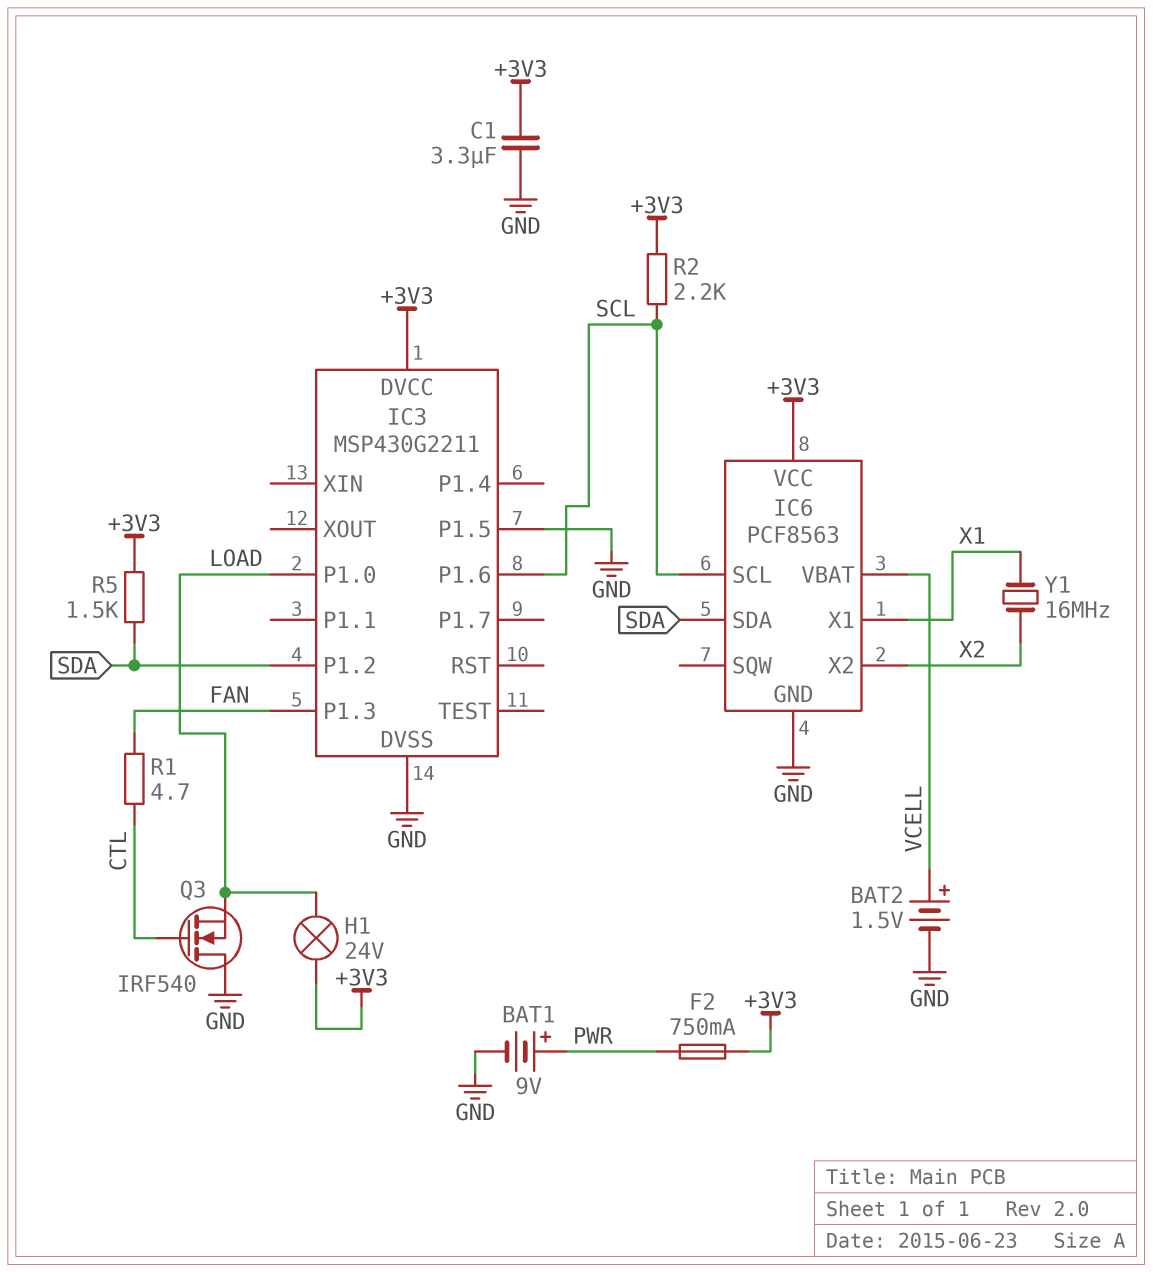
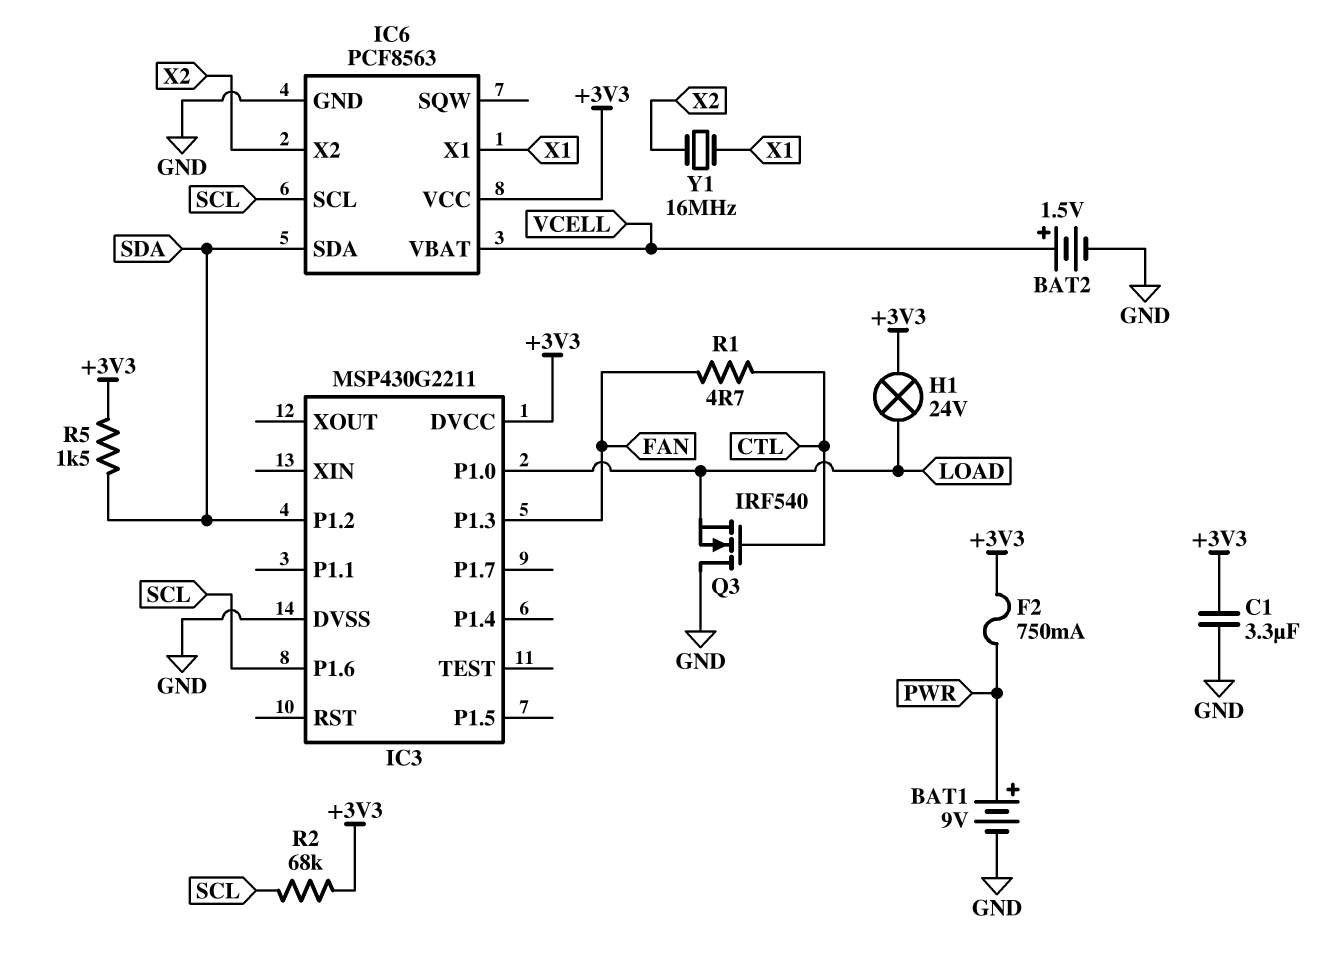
IC3 pin P1.5: GND -> none
R2: 2.2k (+3V3, SCL) -> 68k (+3V3, SCL)

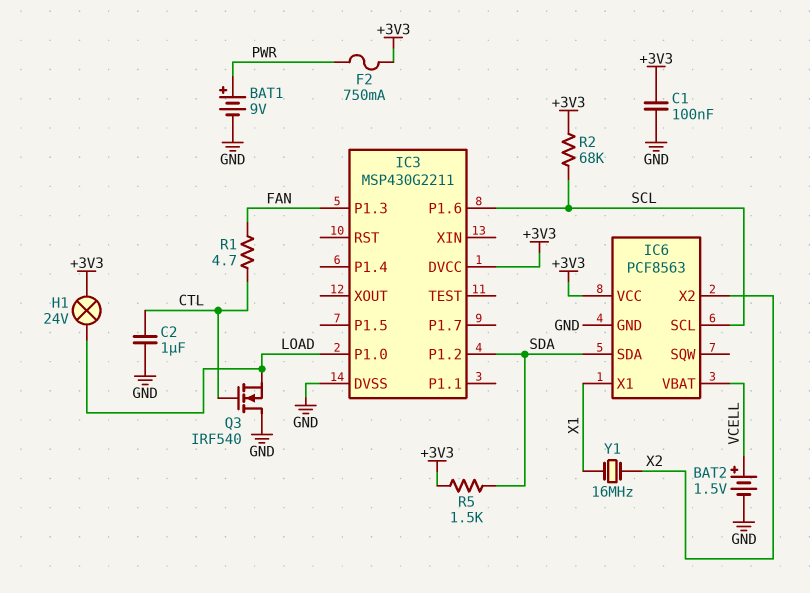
C1: 3.3uF (+3V3, GND) -> 100nF (+3V3, GND)
C2: none -> 1uF (CTL, GND)

